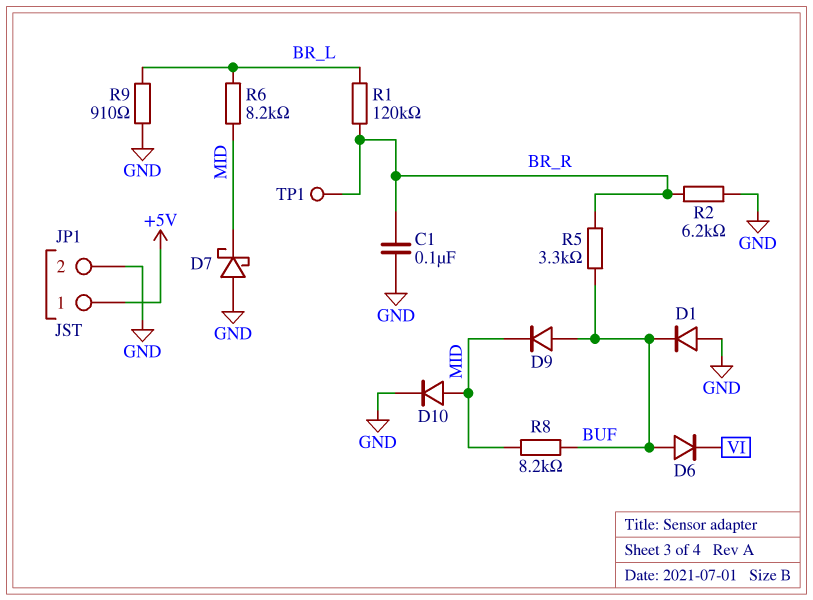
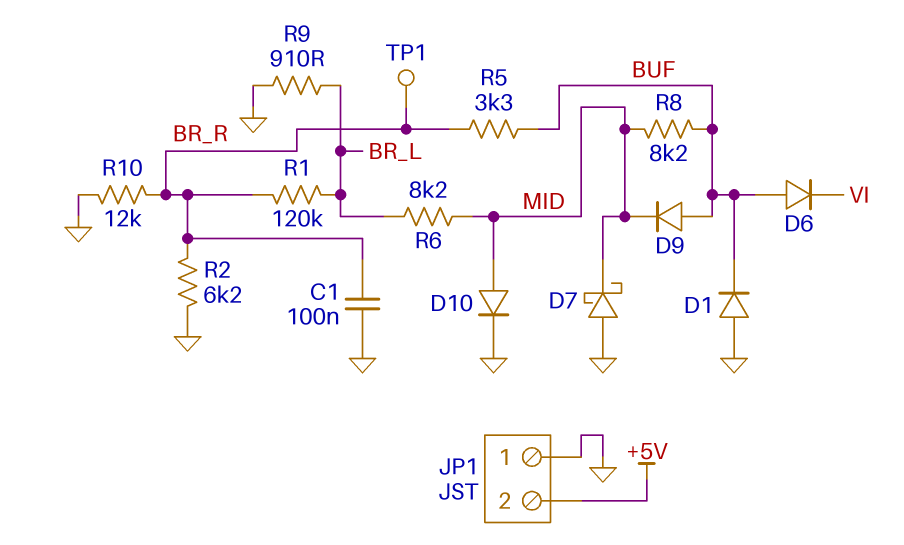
JP1 pin 1: +5V -> GND
JP1 pin 2: GND -> +5V
R10: none -> 12k (BR_R, GND)

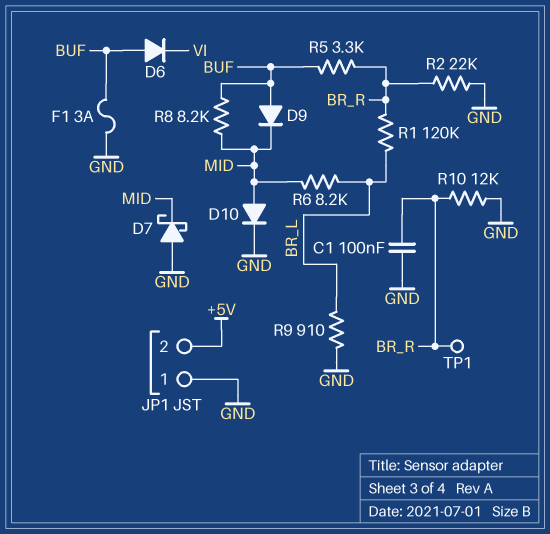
D1: diode (A GND, K BUF) -> none
F1: none -> 3A (BUF, GND)
R2: 6.2k (BR_R, GND) -> 22k (BR_R, GND)

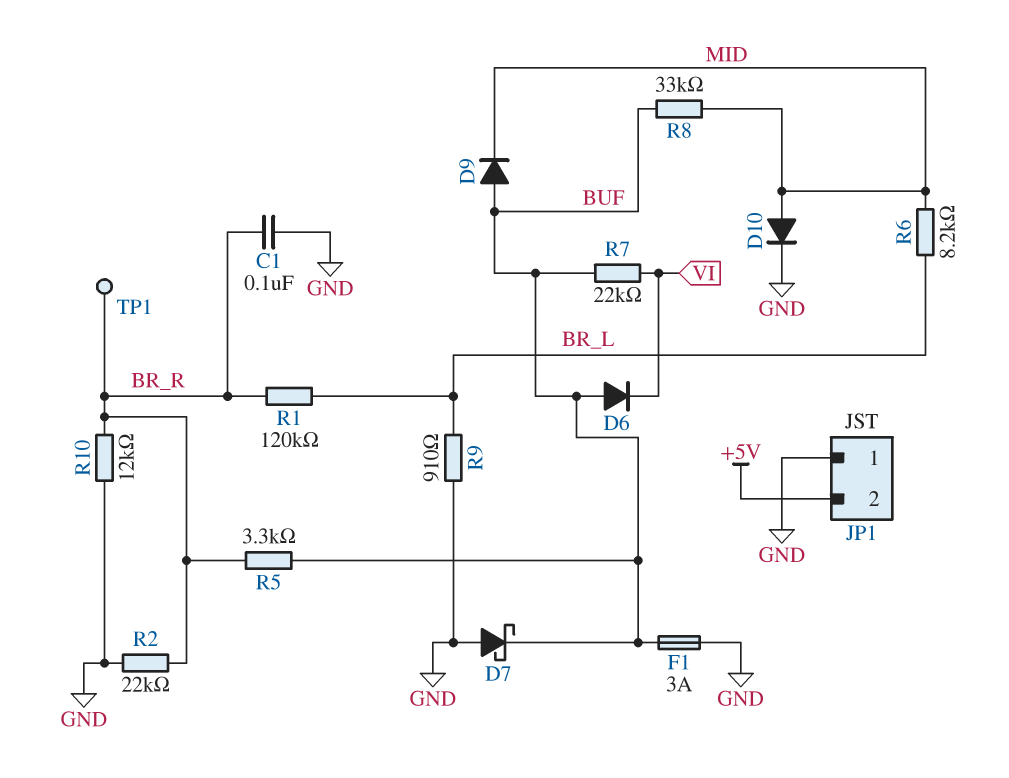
D7: schottky (A GND, K MID) -> schottky (A GND, K BUF)
R7: none -> 22k (BUF, VI)
R8: 8.2k (BUF, MID) -> 33k (BUF, MID)

